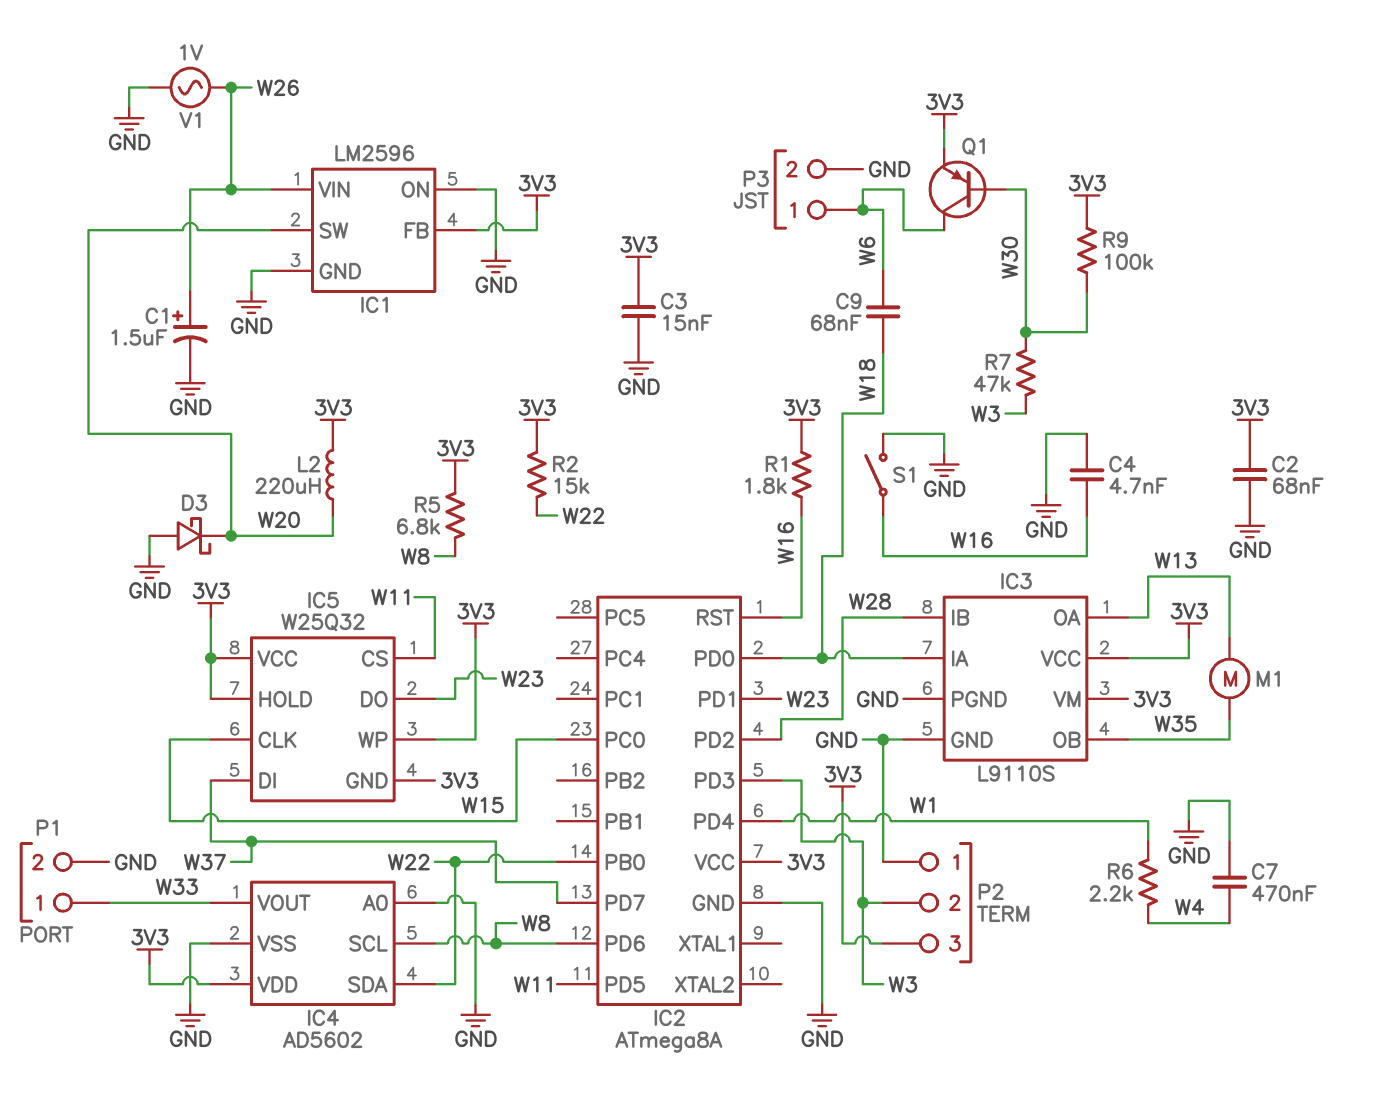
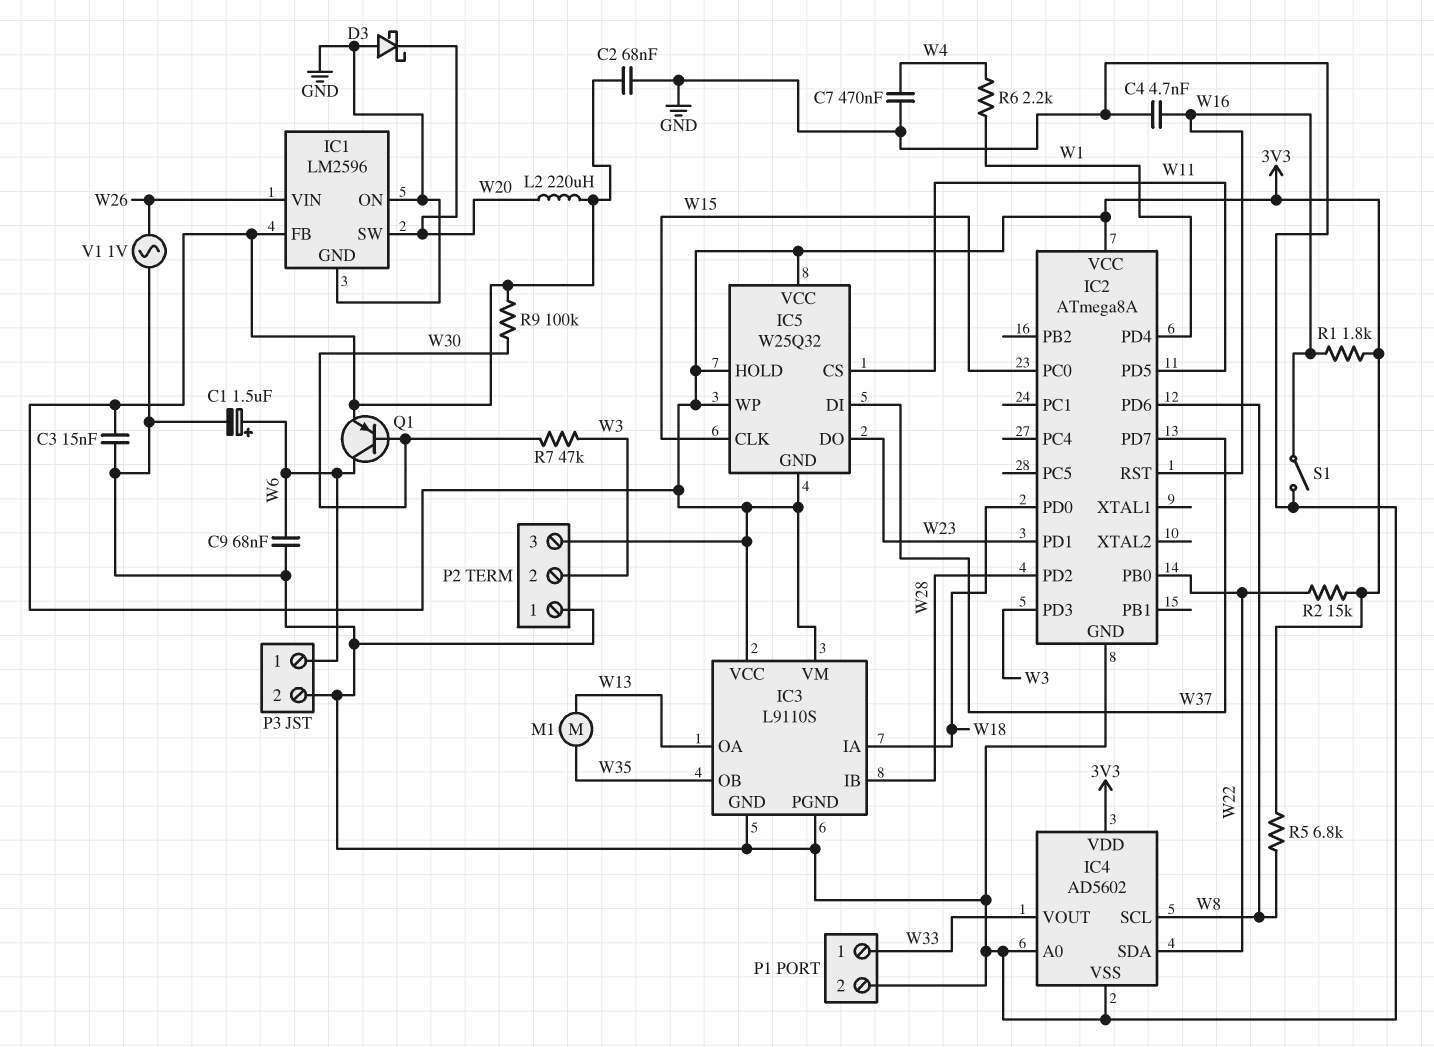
C1: 1.5uF (plus W26, minus GND) -> 1.5uF (plus W6, minus GND)
C9: 68nF (W6, W18) -> 68nF (GND, W6)

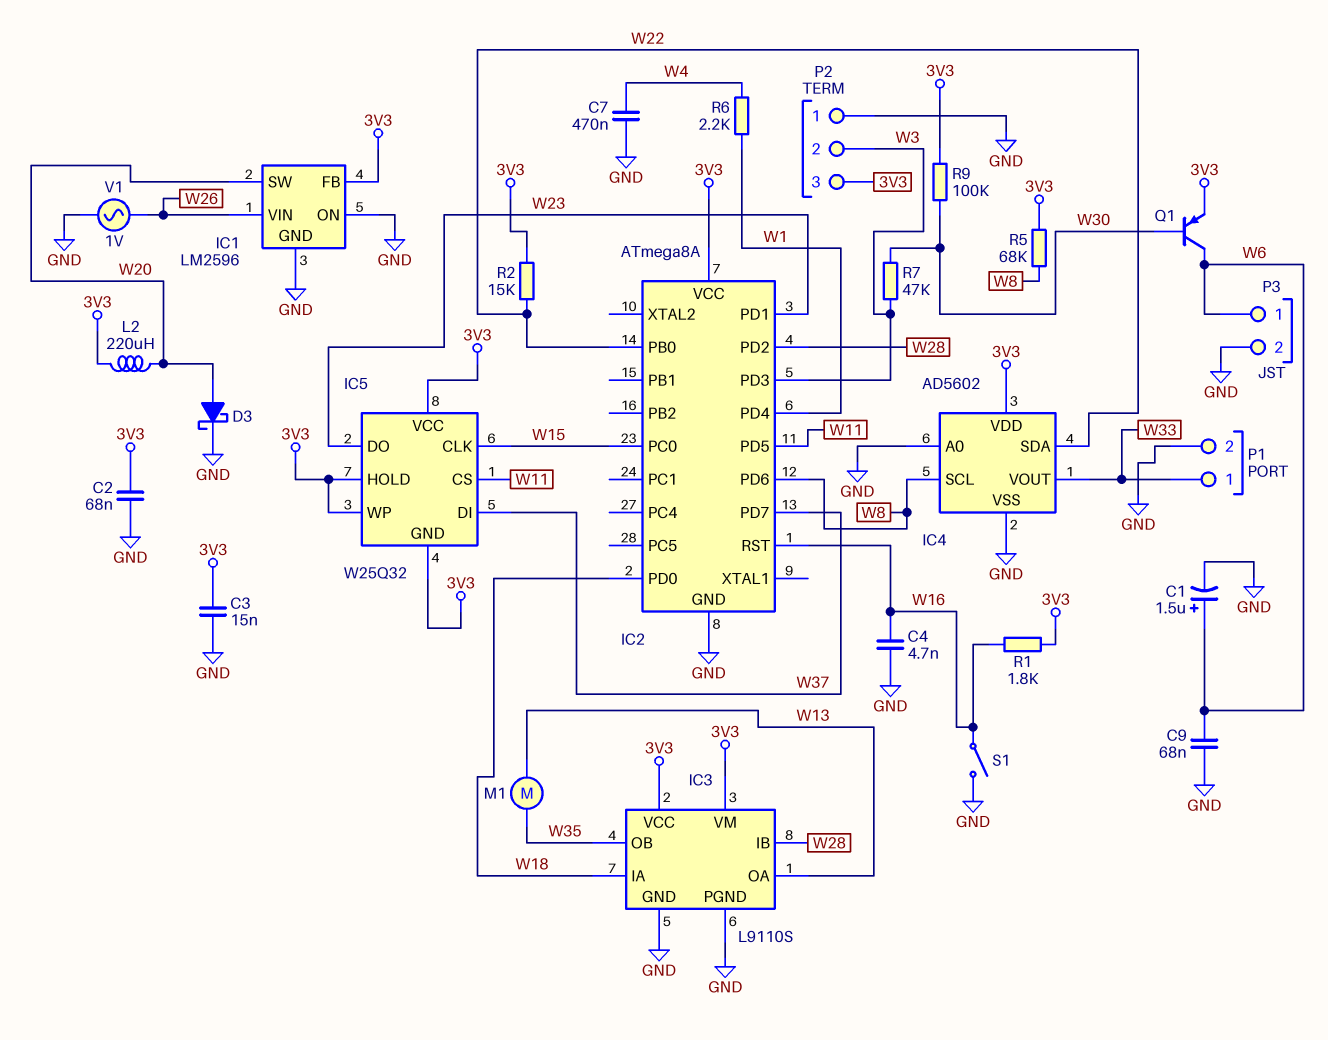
D3: schottky (A GND, K W20) -> schottky (A W20, K GND)
R5: 6.8k (3V3, W8) -> 68k (3V3, W8)

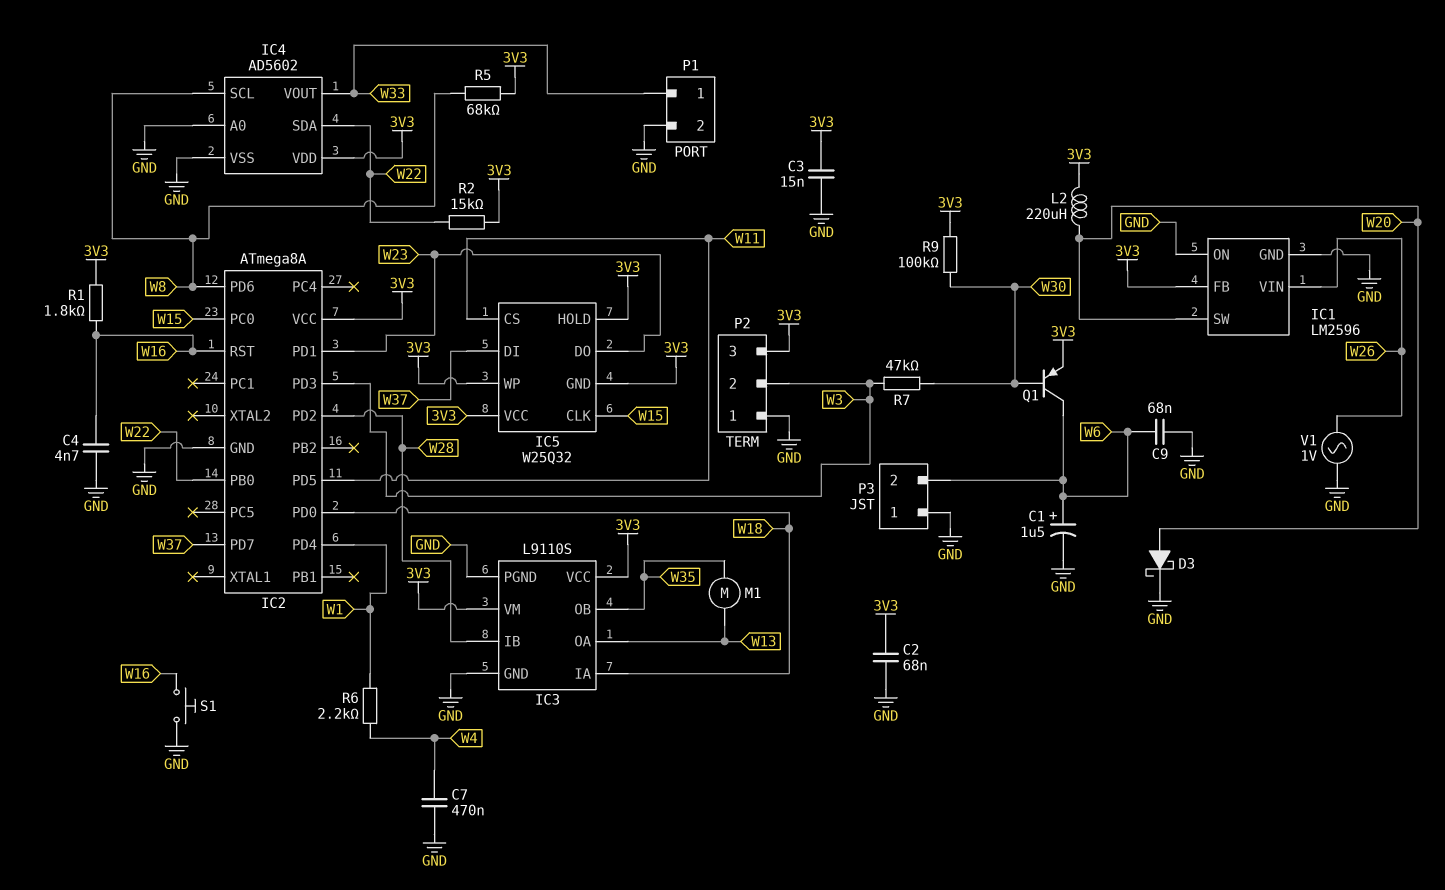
P3 pin 1: W6 -> GND
P3 pin 2: GND -> W6
S1: switch (GND, W16) -> button (GND, W16)

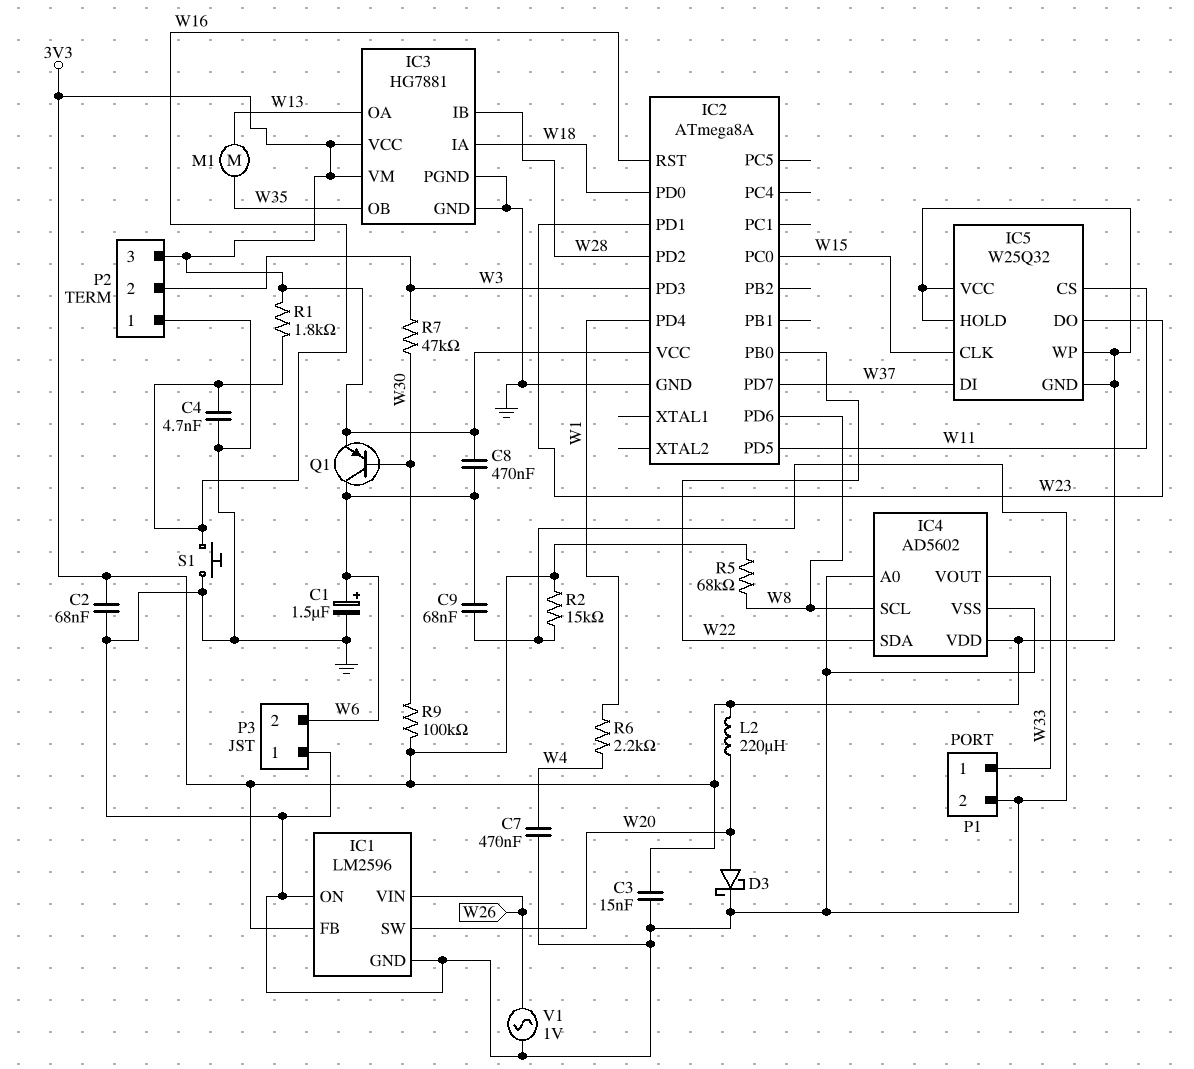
C8: none -> 470nF (3V3, W6)
IC3: L9110S -> HG7881
R2: 15k (3V3, W22) -> 15k (3V3, GND)

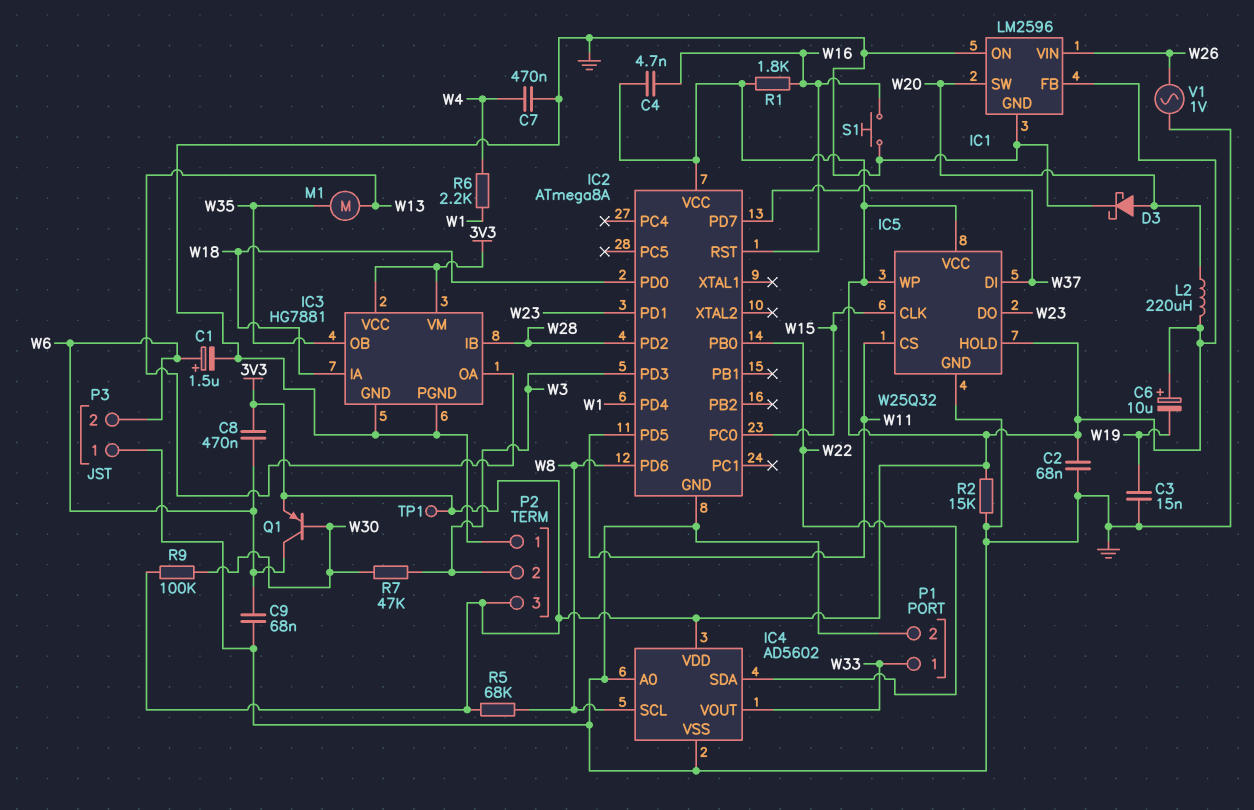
C3: 15nF (3V3, GND) -> 15nF (GND, W19)
C4: 4.7nF (GND, W16) -> 4.7nF (3V3, W16)
C6: none -> 10uF (plus 3V3, minus W19)
IC5 pin GND: 3V3 -> GND
TP1: none -> test point (3V3)

